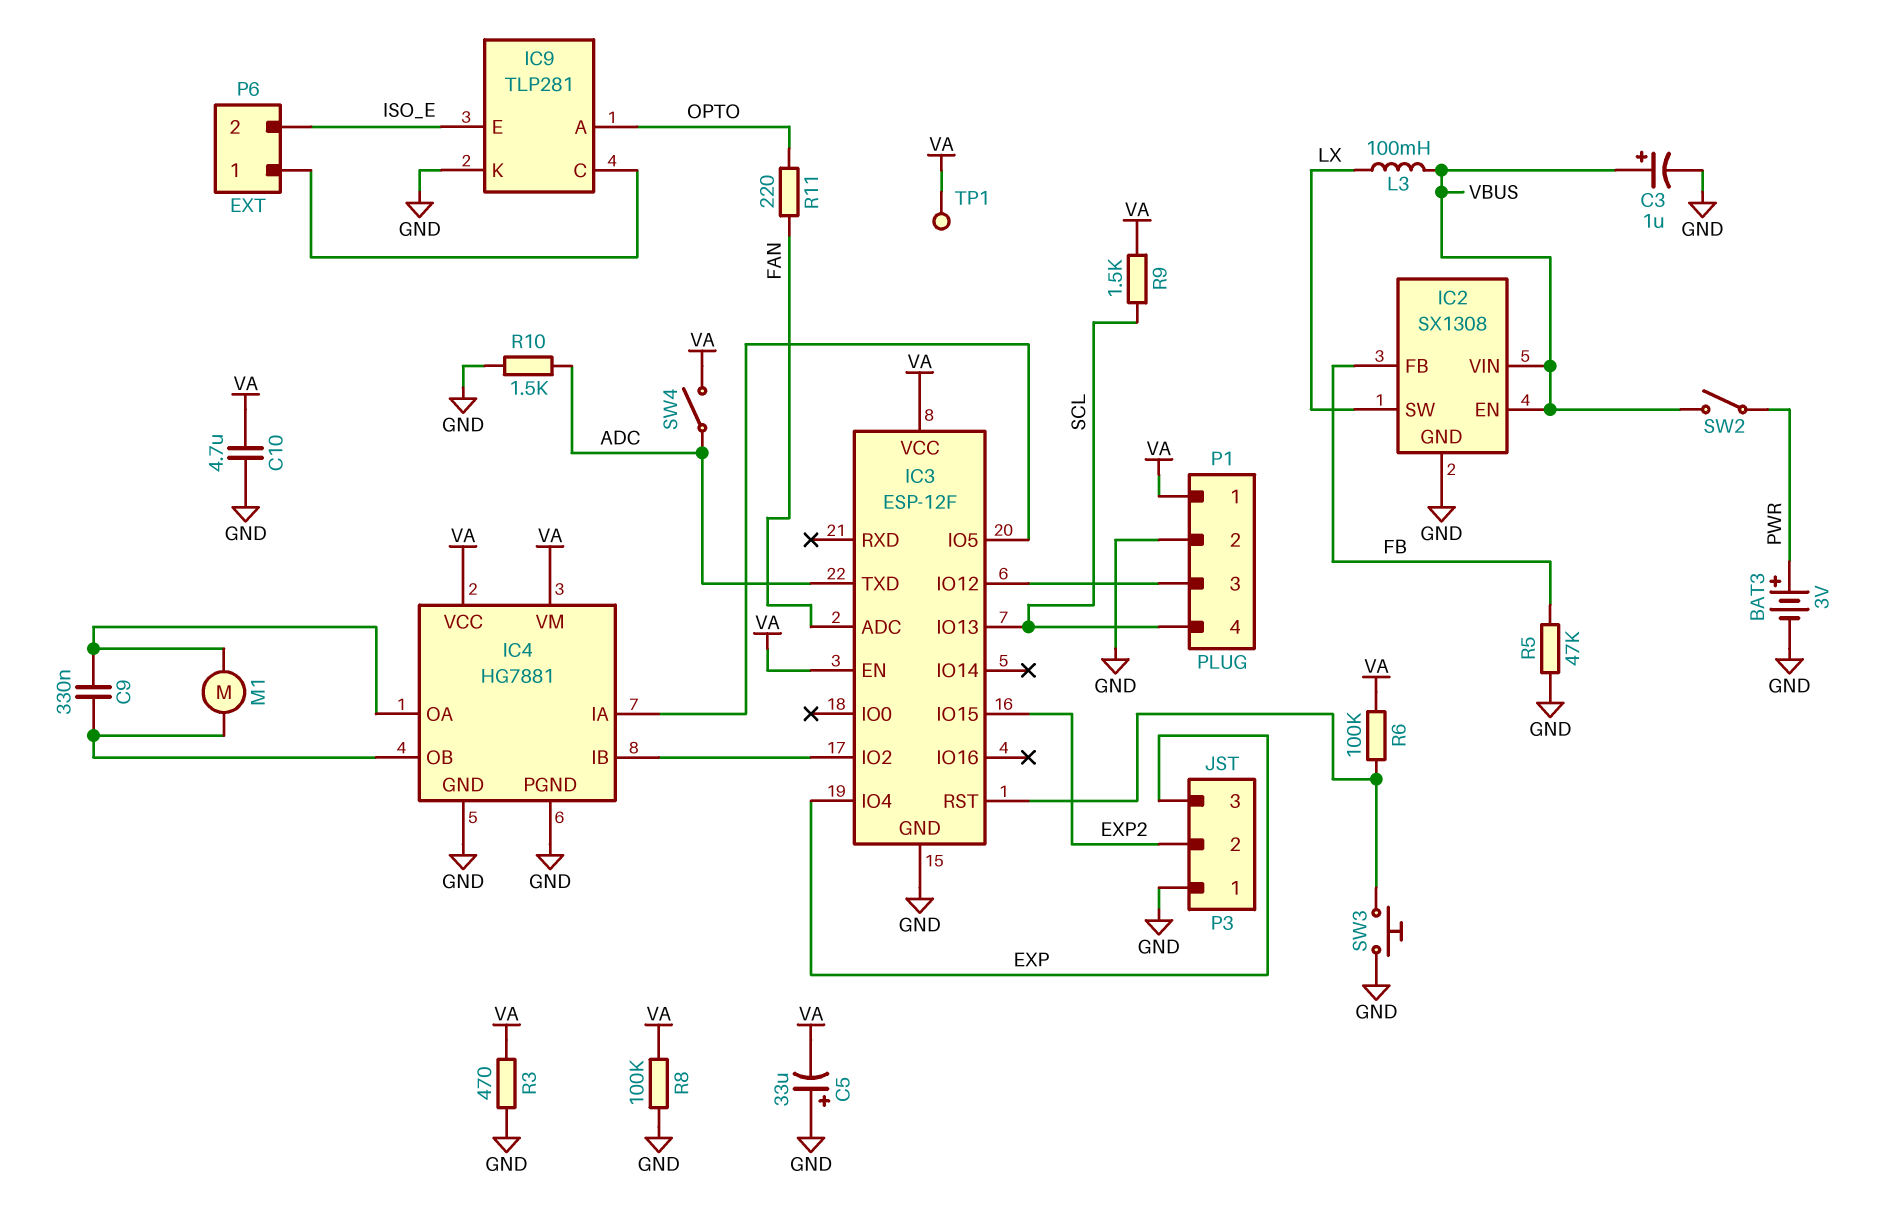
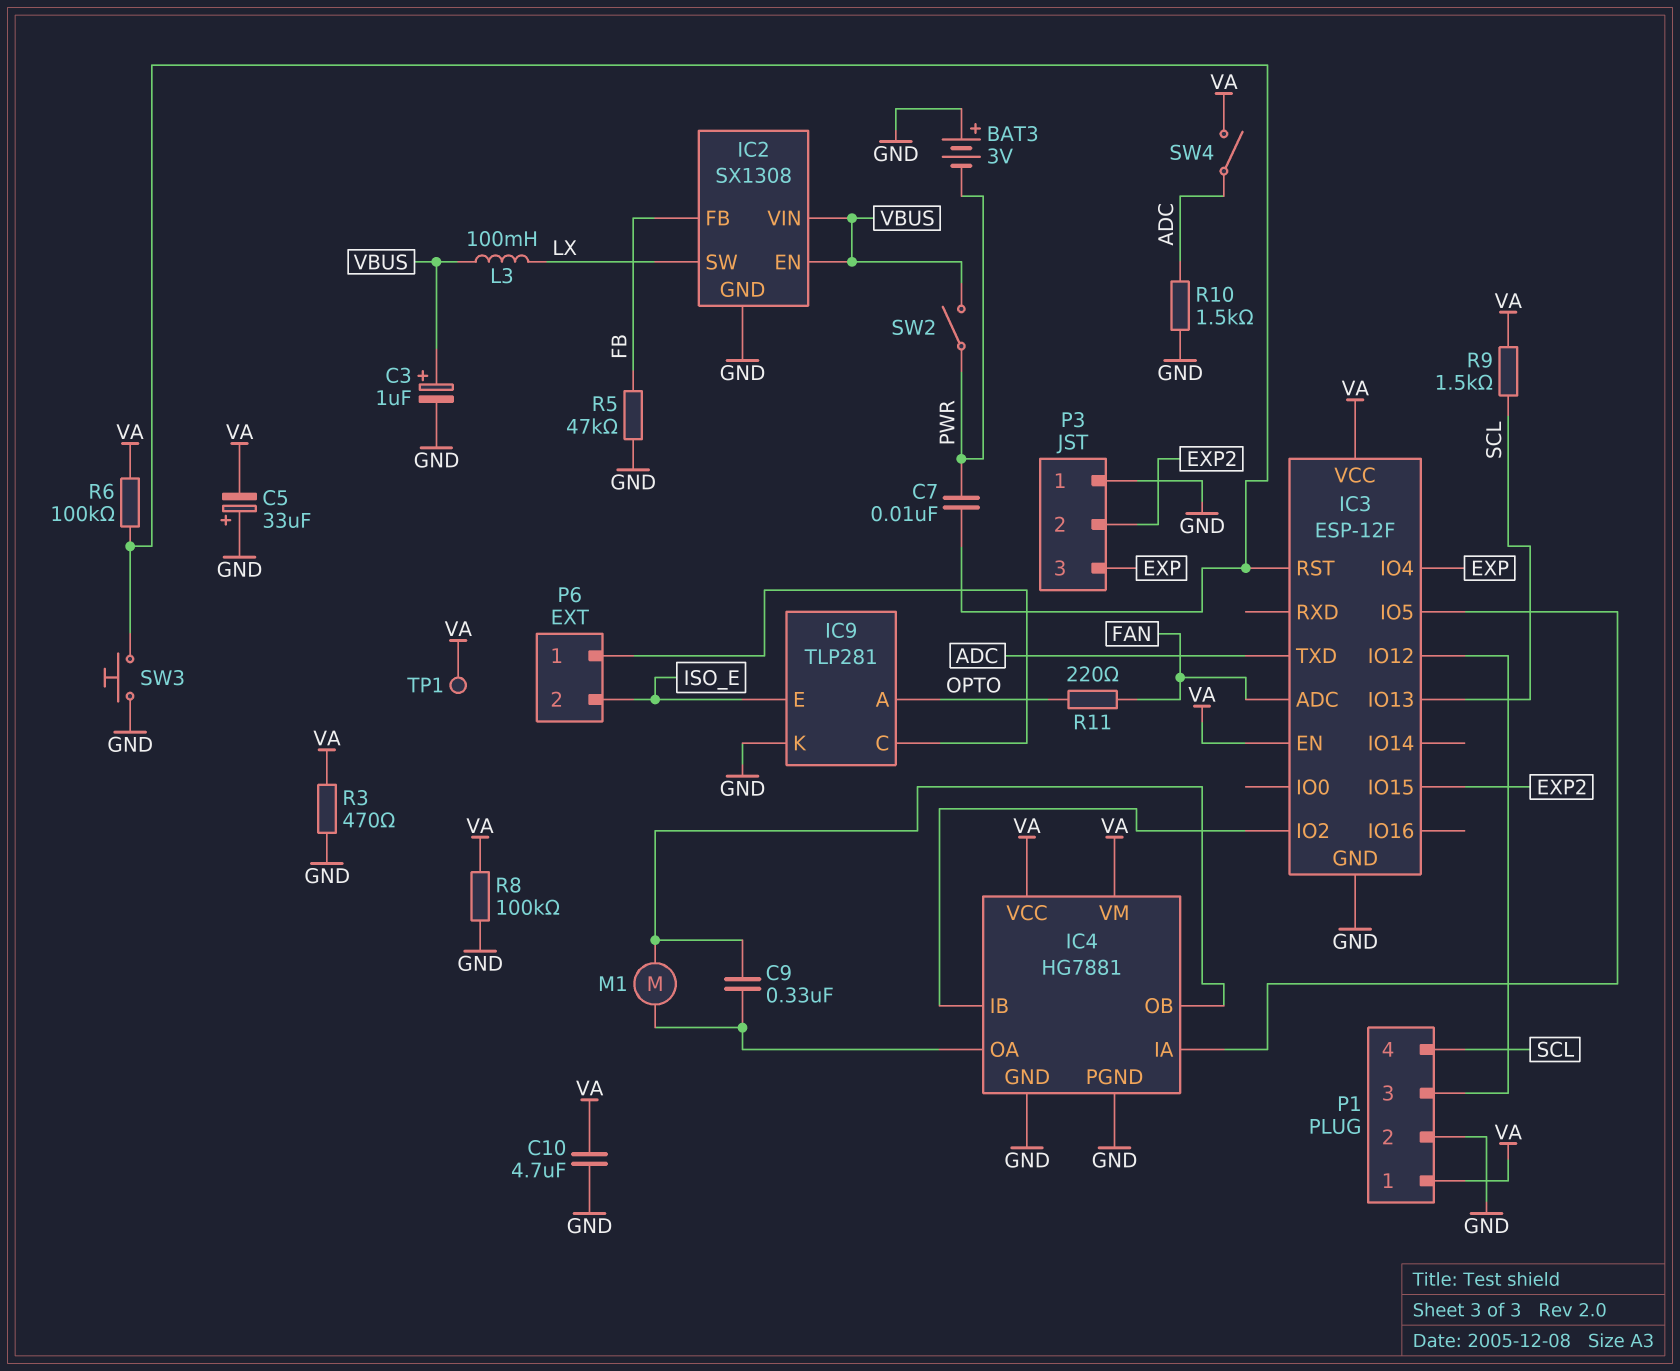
BAT3: 3V (plus PWR, minus GND) -> 3V (plus GND, minus PWR)
C7: none -> 10nF (IC3/RST, PWR)

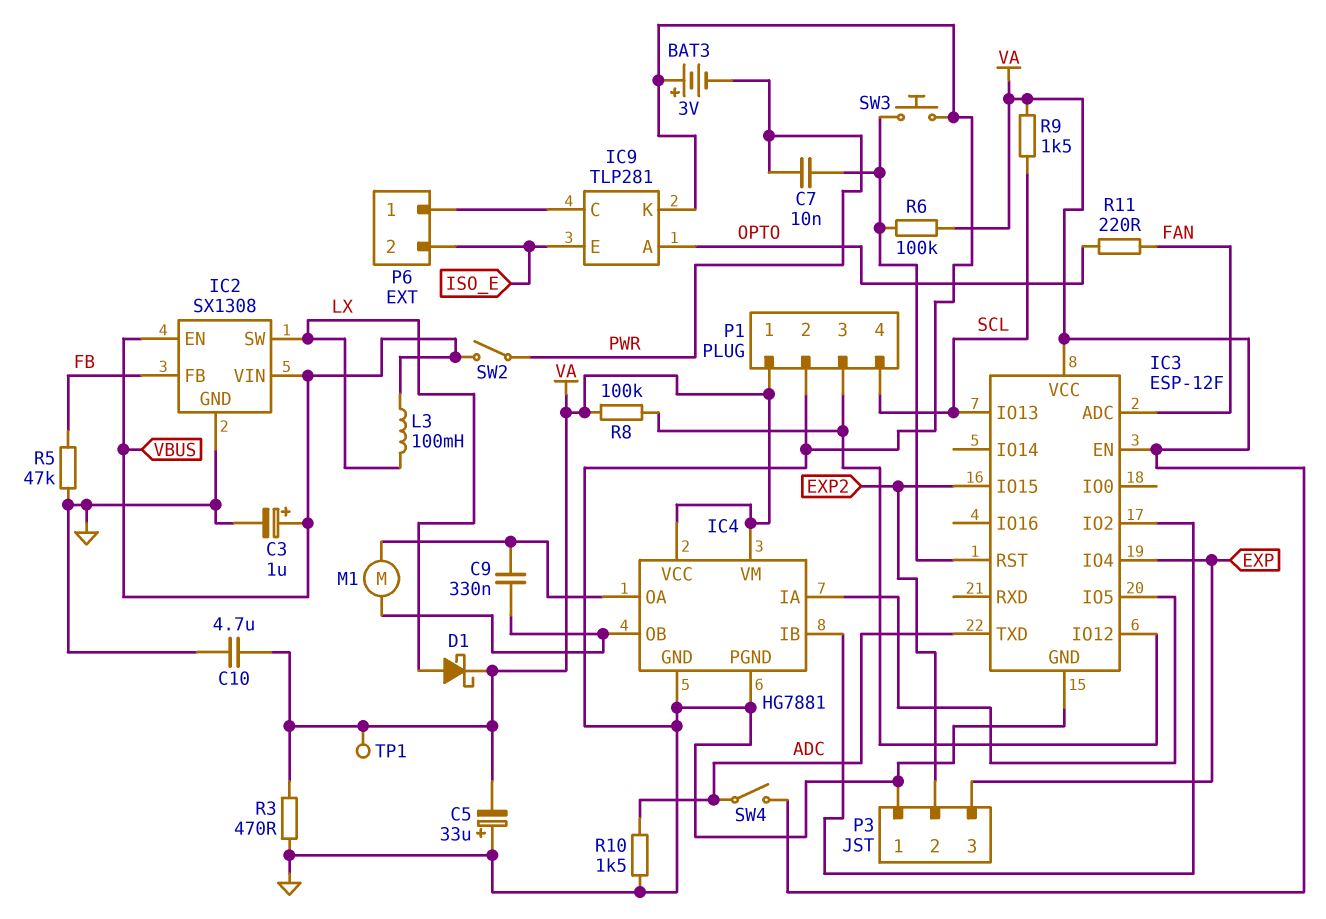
D1: none -> schottky (A LX, K VA)
R8: 100k (GND, VA) -> 100k (IC3/IO12, VA)

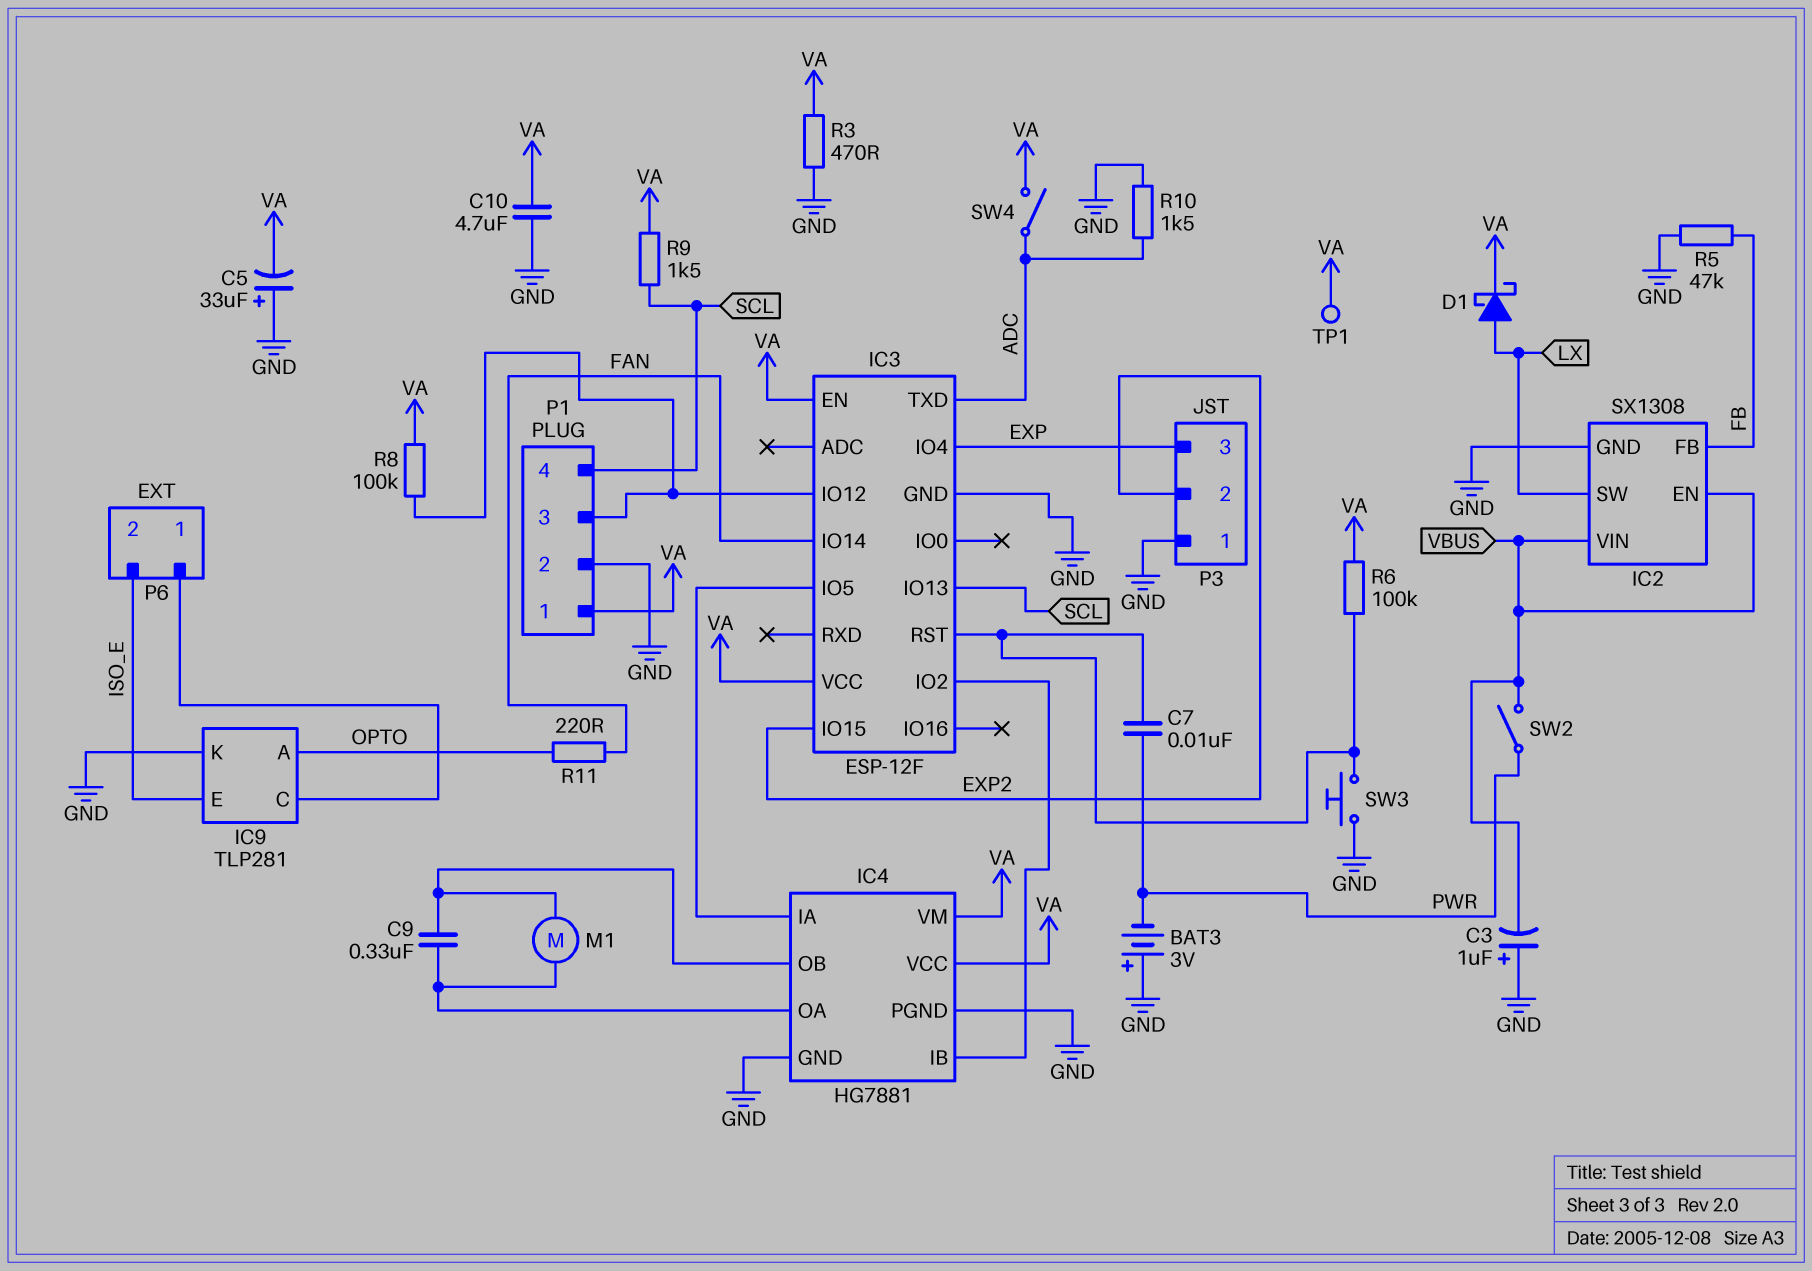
C3: 1uF (plus VBUS, minus GND) -> 1uF (plus GND, minus VBUS)
IC3 pin ADC: FAN -> none
IC3 pin IO14: none -> FAN
L3: 100mH (LX, VBUS) -> none

